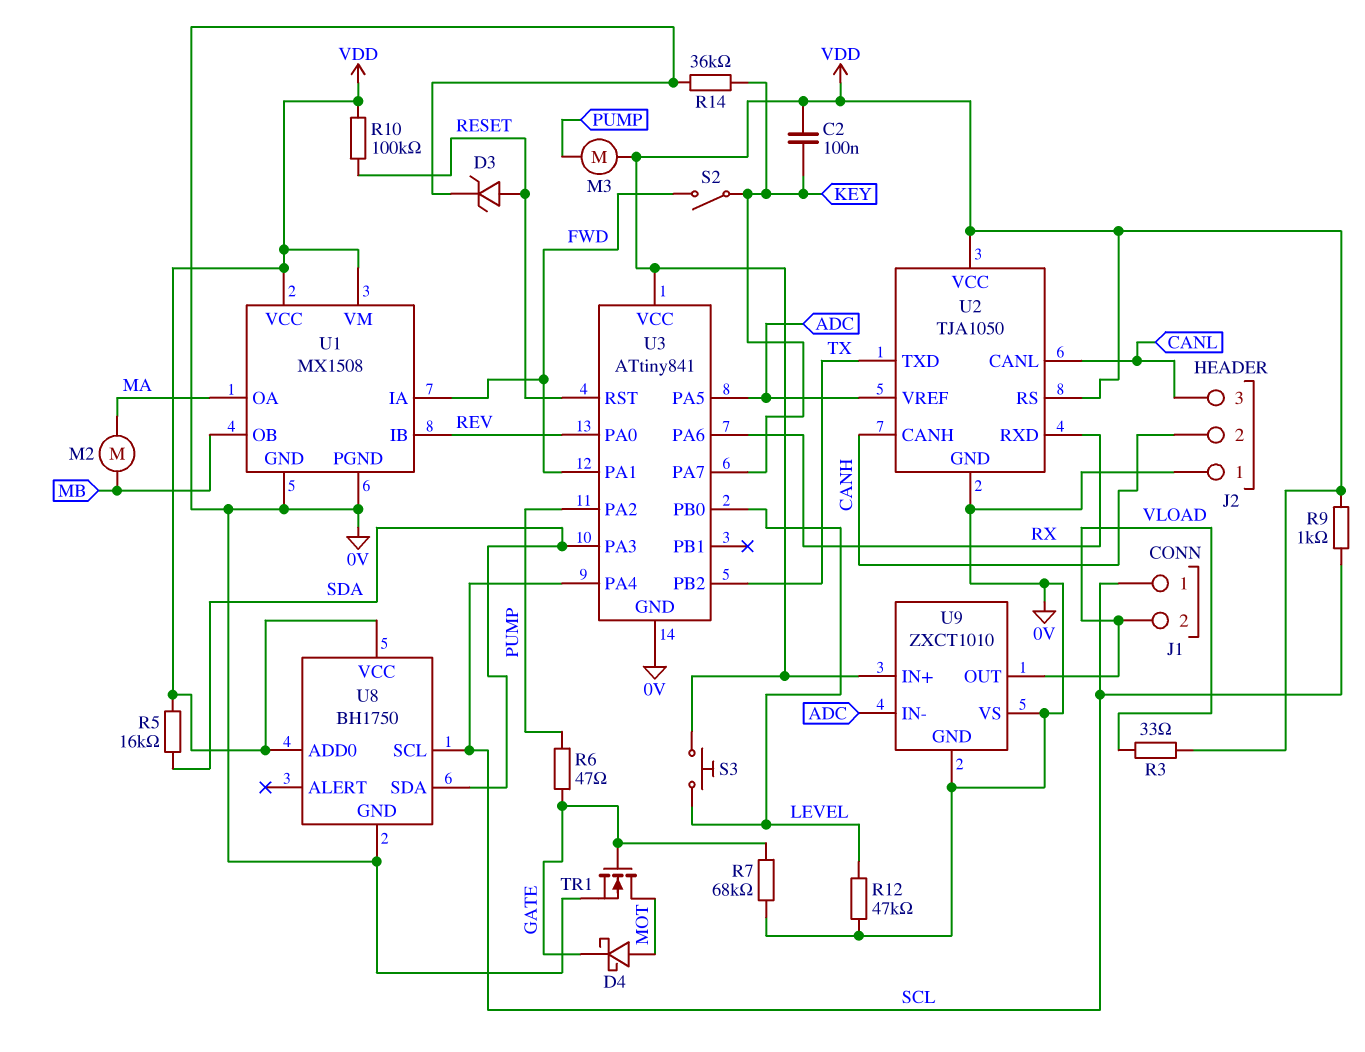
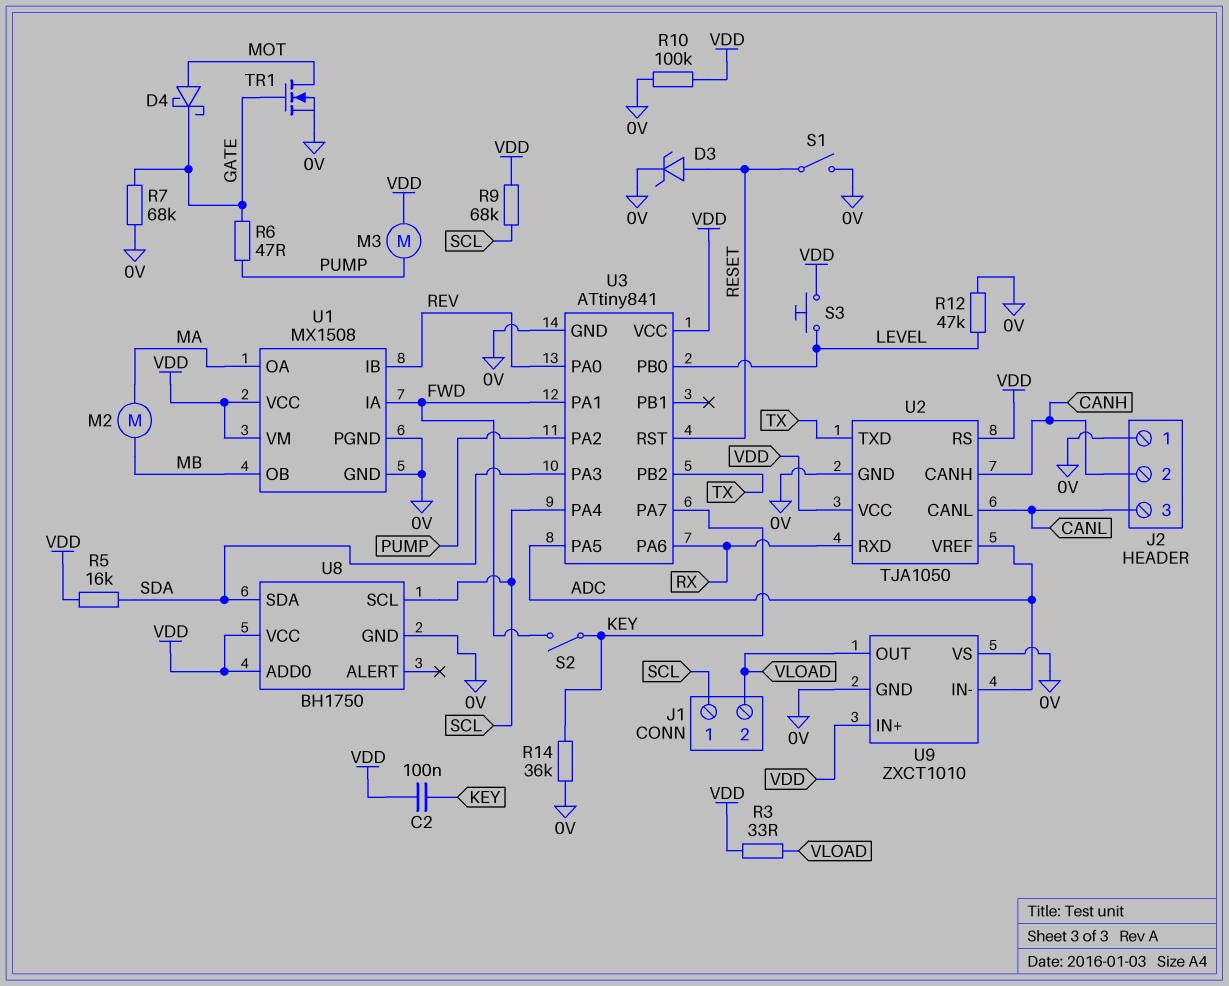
R9: 1k (SCL, VDD) -> 68k (SCL, VDD)
R10: 100k (RESET, VDD) -> 100k (0V, VDD)
S1: none -> switch (0V, RESET)

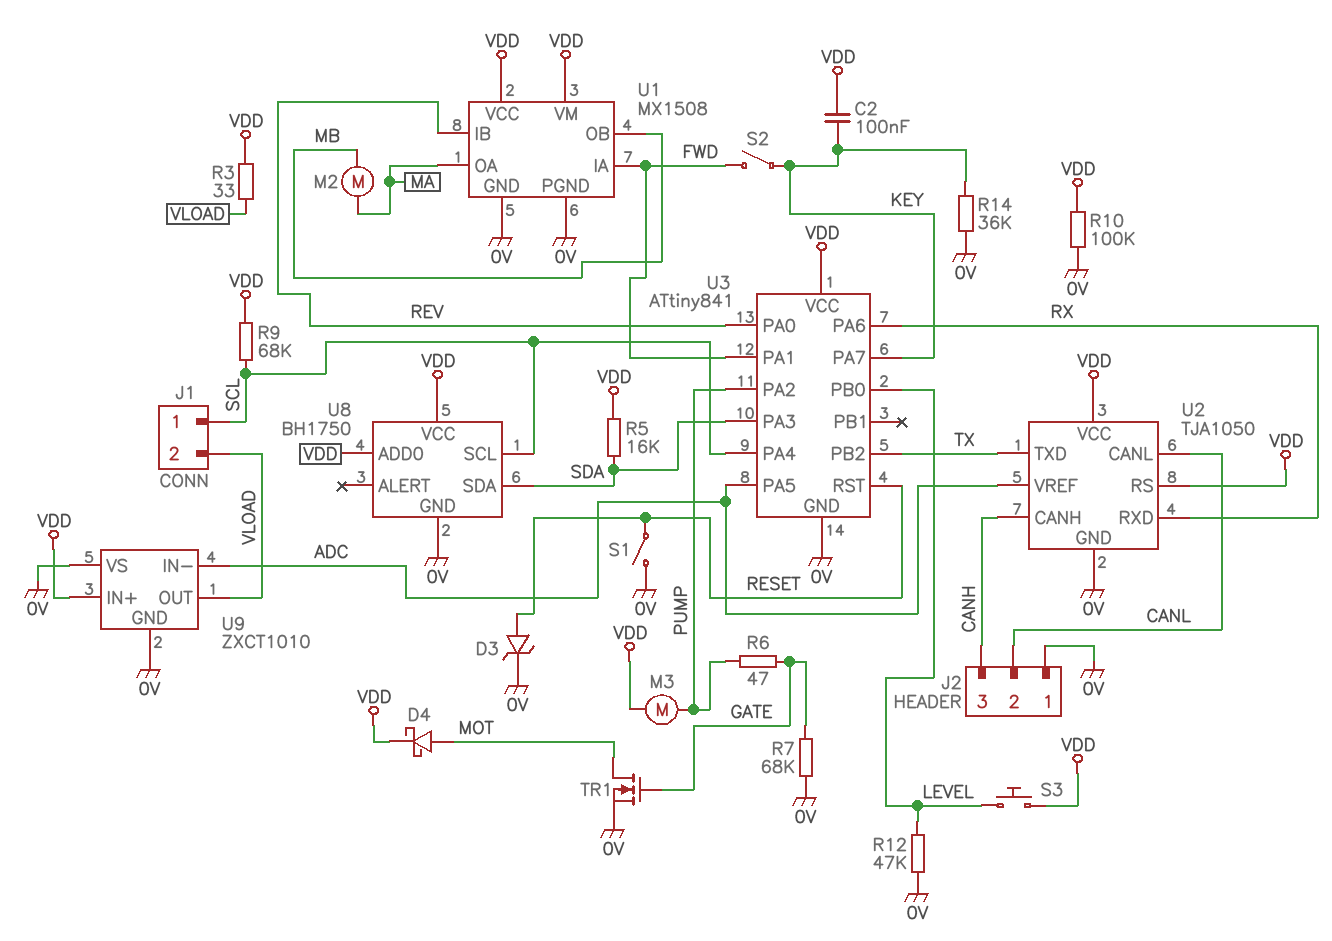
D4: schottky (A MOT, K GATE) -> schottky (A MOT, K VDD)
J2 pin 2: CANH -> CANL
J2 pin 3: CANL -> CANH

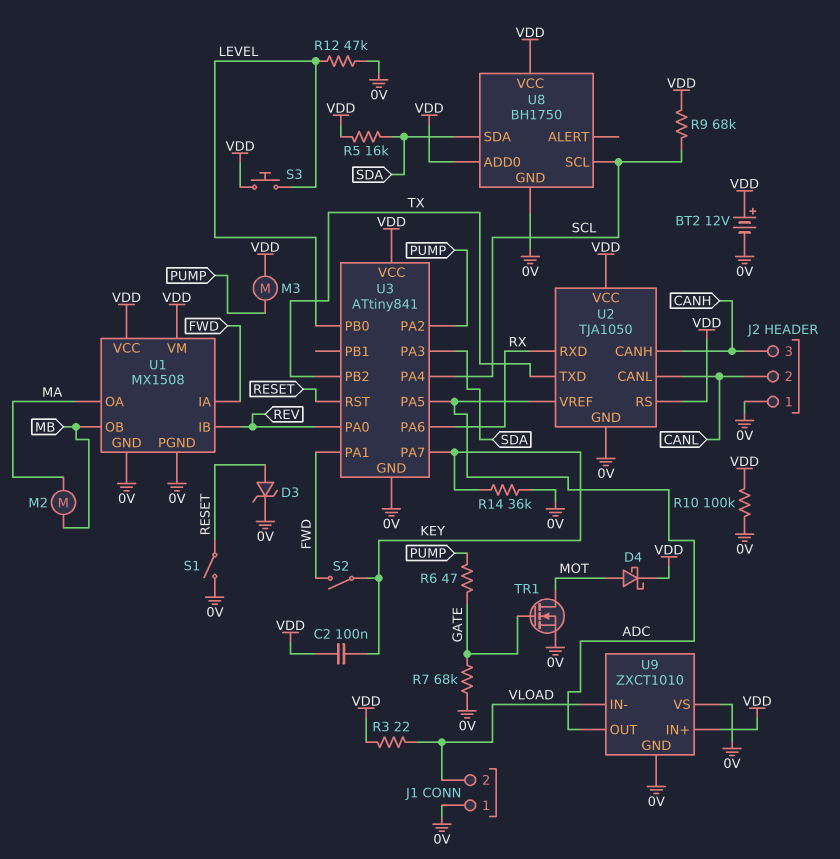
BT2: none -> 12V (plus VDD, minus 0V)
J1 pin 1: SCL -> 0V
R3: 33 (VDD, VLOAD) -> 22 (VDD, VLOAD)
U9 pin IN-: ADC -> VLOAD
U9 pin OUT: VLOAD -> ADC

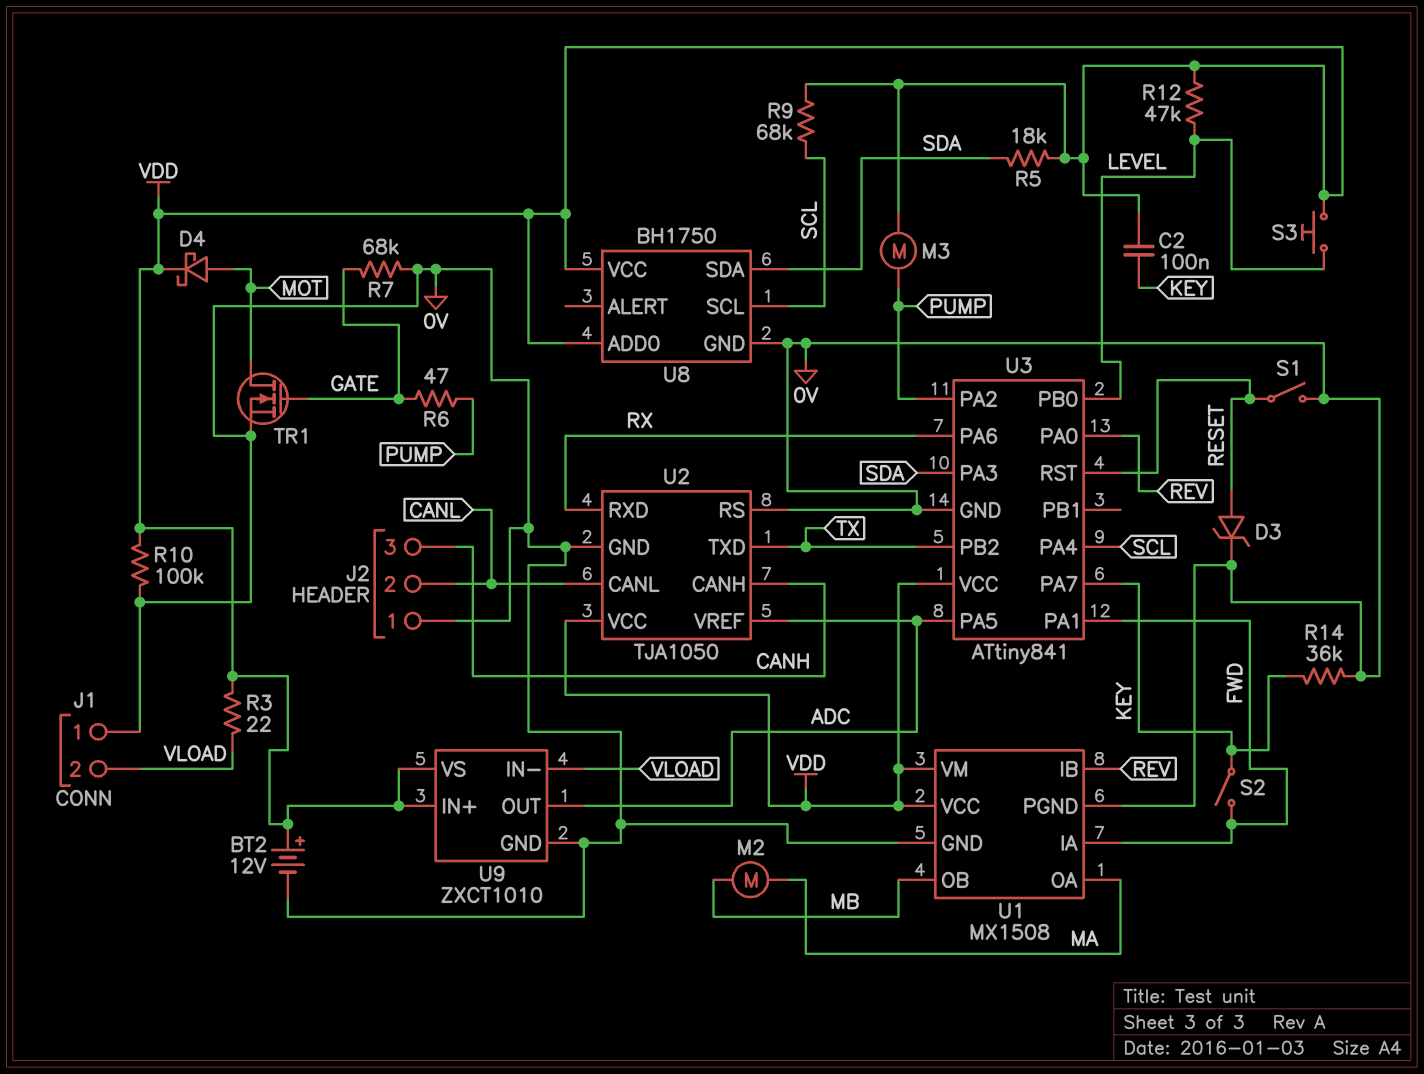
R5: 16k (SDA, VDD) -> 18k (SDA, VDD)
R12: 47k (0V, LEVEL) -> 47k (LEVEL, VDD)
U2 pin RS: VDD -> 0V
U9 pin VS: 0V -> VDD

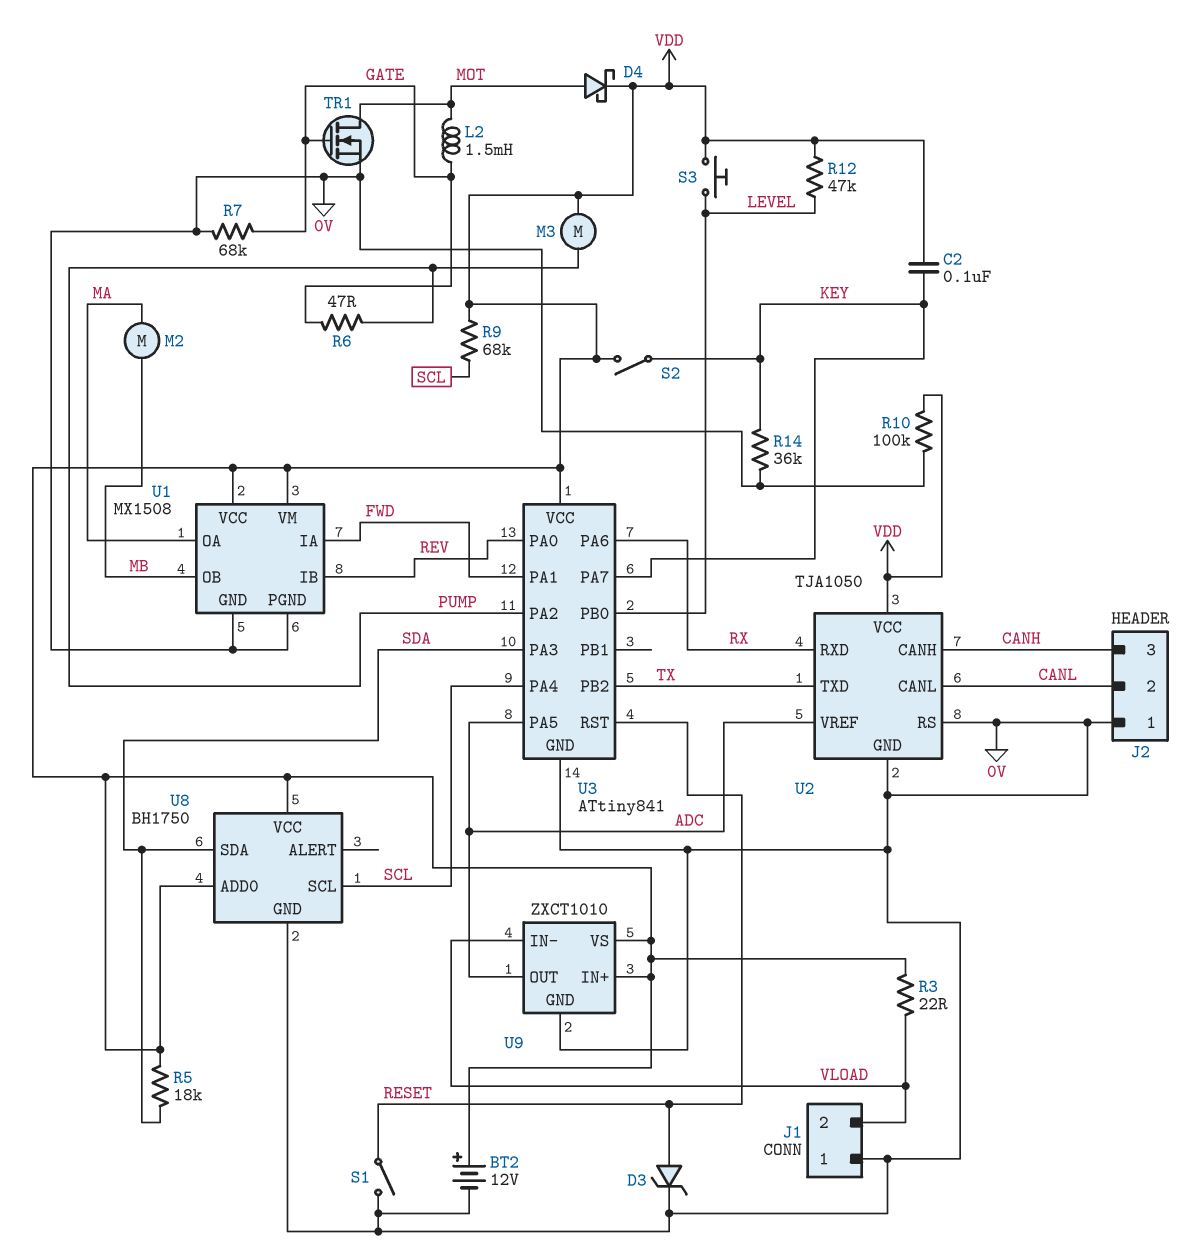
L2: none -> 1.5mH (GATE, MOT)
S2: switch (FWD, KEY) -> switch (KEY, VDD)

